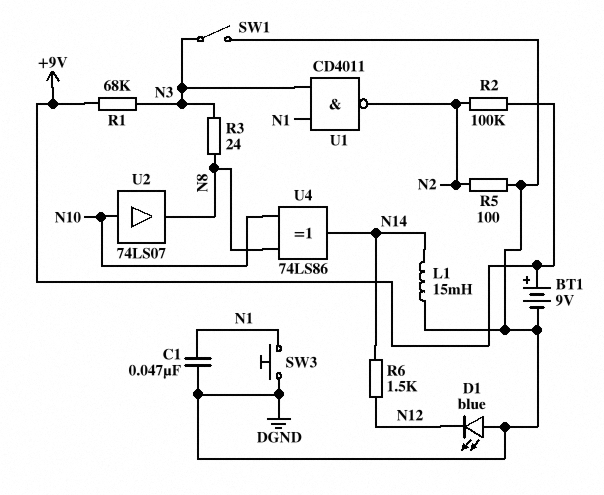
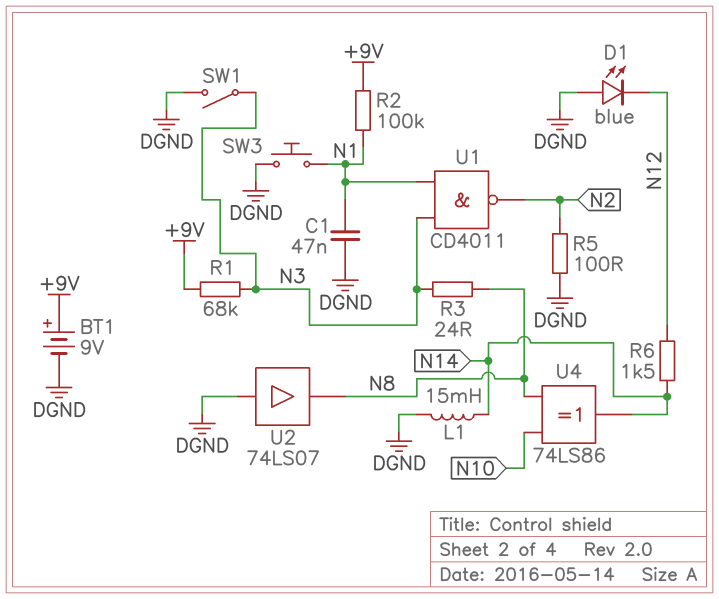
R2: 100k (+9V, N2) -> 100k (+9V, N1)
U2: buffer 74LS07 (in N10, out N8) -> buffer 74LS07 (in DGND, out N8)

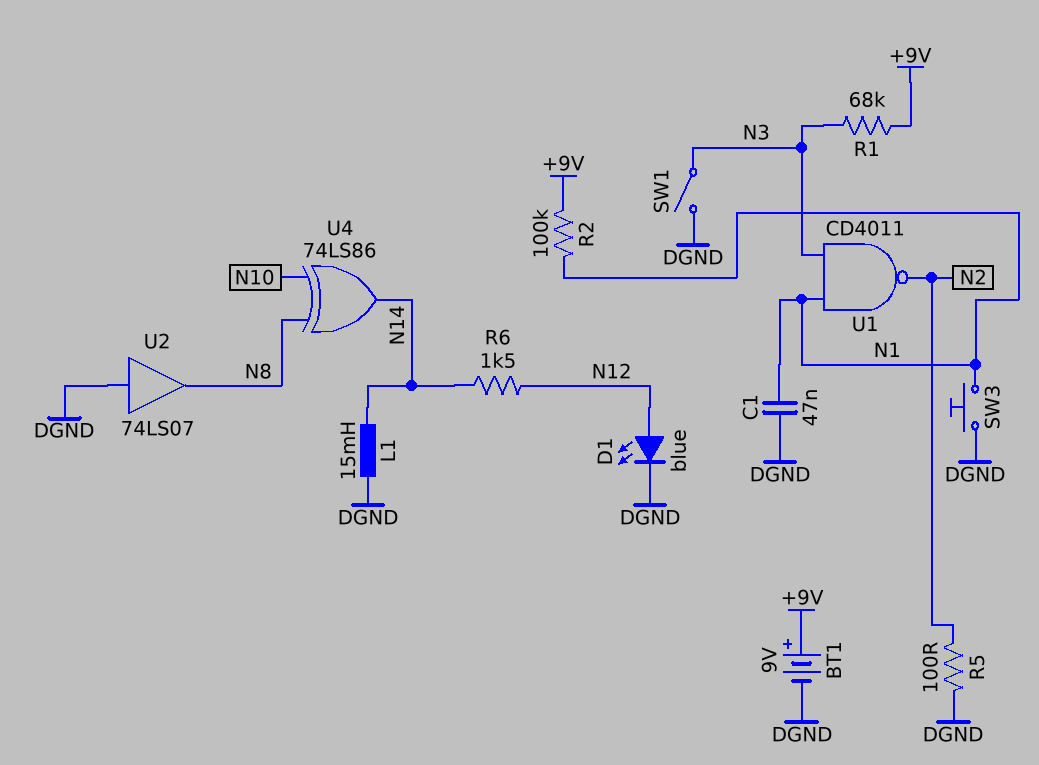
D1: LED blue (A DGND, K N12) -> LED blue (A N12, K DGND)
R3: 24 (N3, N8) -> none

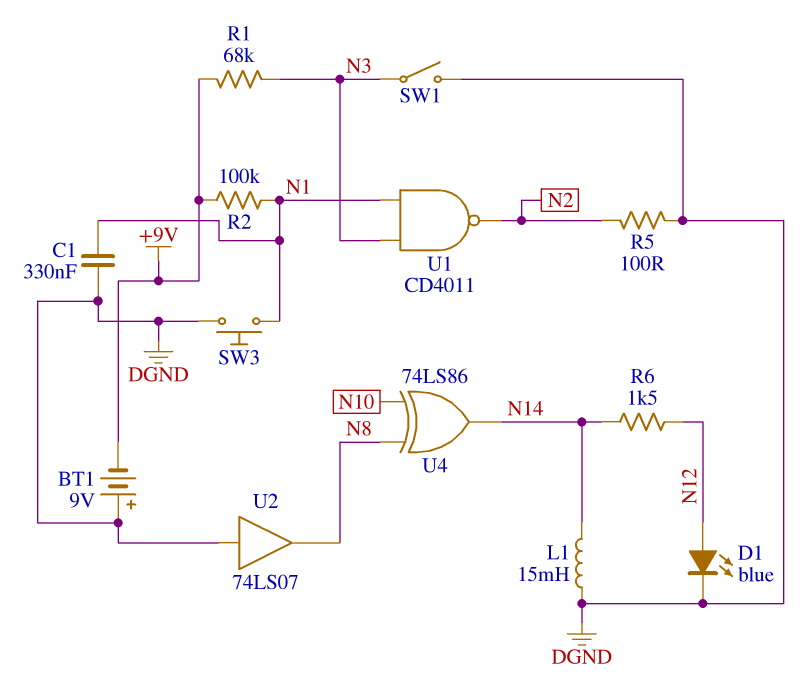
BT1: 9V (plus +9V, minus DGND) -> 9V (plus DGND, minus +9V)
C1: 47nF (DGND, N1) -> 330nF (DGND, N1)

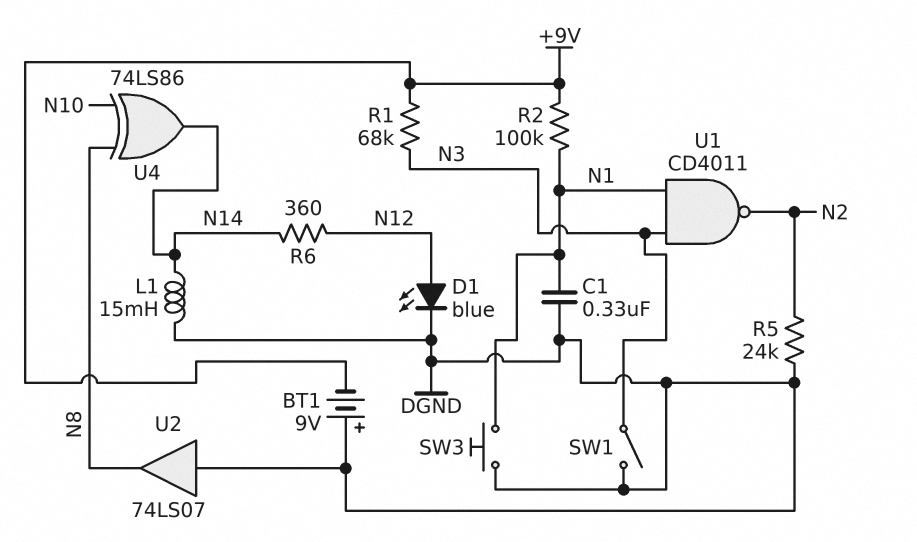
R5: 100 (DGND, N2) -> 24k (DGND, N2)
R6: 1.5k (N12, N14) -> 360 (N12, N14)

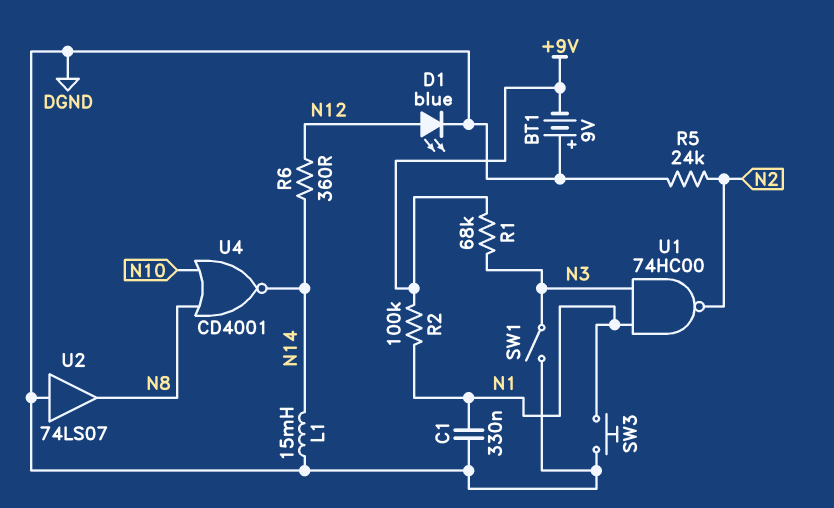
U1: NAND CD4011 (in N1, in N3, out N2) -> NAND 74HC00 (in N1, in N3, out N2)
U4: XOR 74LS86 (in N8, in N10, out N14) -> NOR CD4001 (in N8, in N10, out N14)

